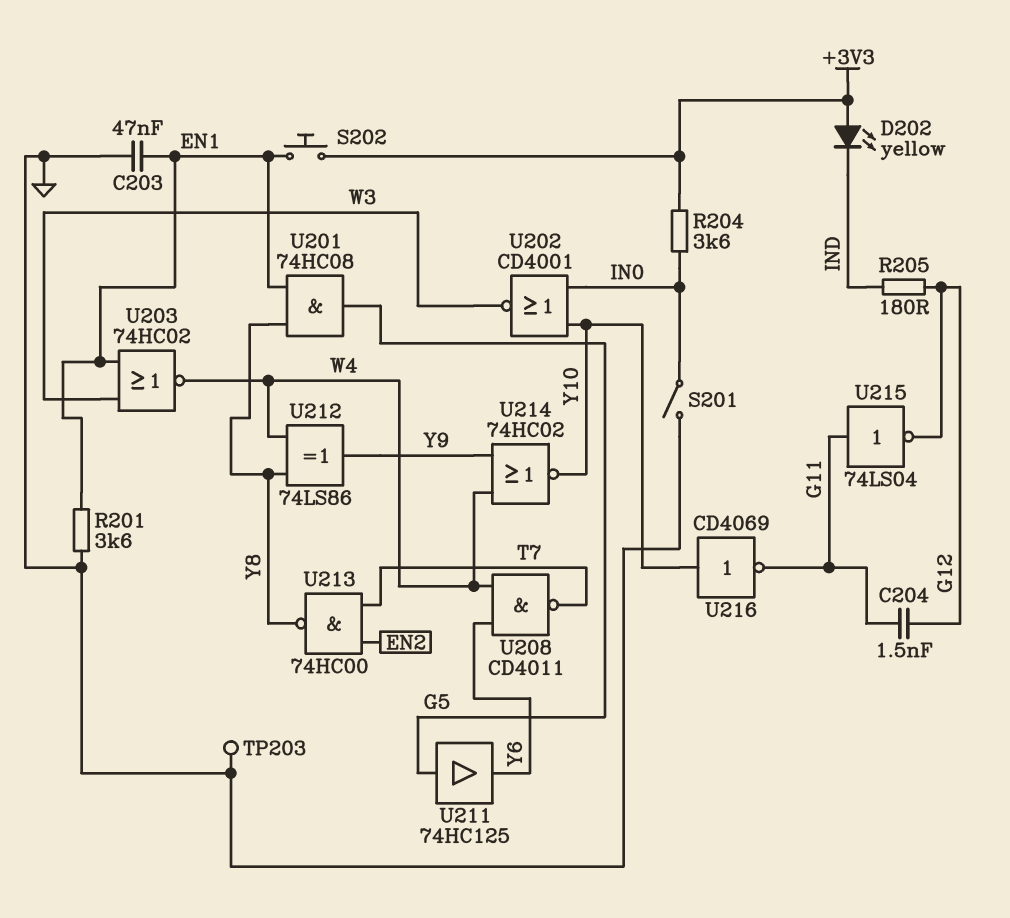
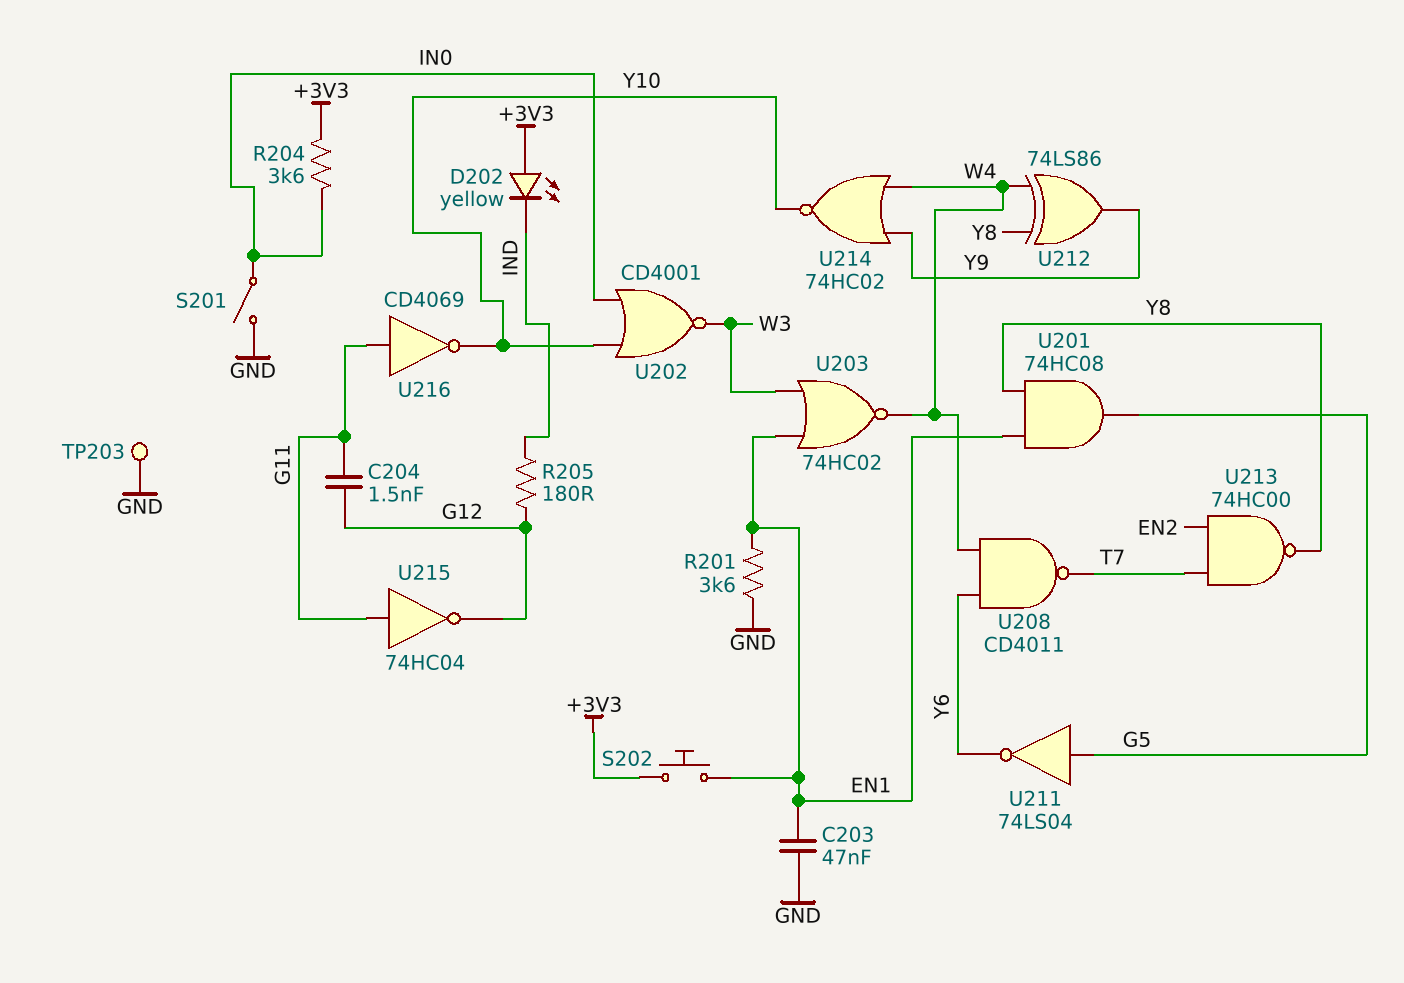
U211: buffer 74HC125 (in G5, out Y6) -> NOT 74LS04 (in G5, out Y6)
U215: NOT 74LS04 (in G11, out G12) -> NOT 74HC04 (in G11, out G12)
U216: NOT CD4069 (in Y10, out G11) -> NOT CD4069 (in G11, out Y10)

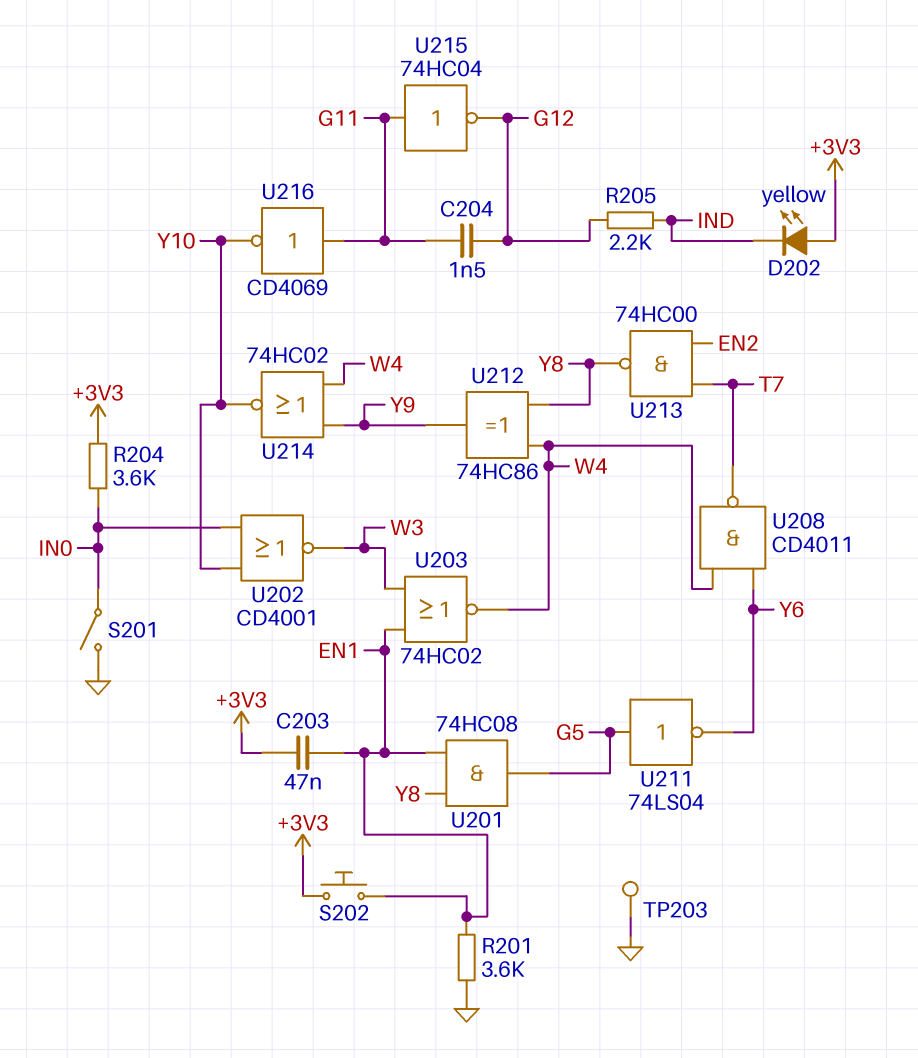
C203: 47nF (EN1, GND) -> 47nF (+3V3, EN1)
R205: 180 (G12, IND) -> 2.2k (G12, IND)
U212: XOR 74LS86 (in W4, in Y8, out Y9) -> XOR 74HC86 (in W4, in Y8, out Y9)

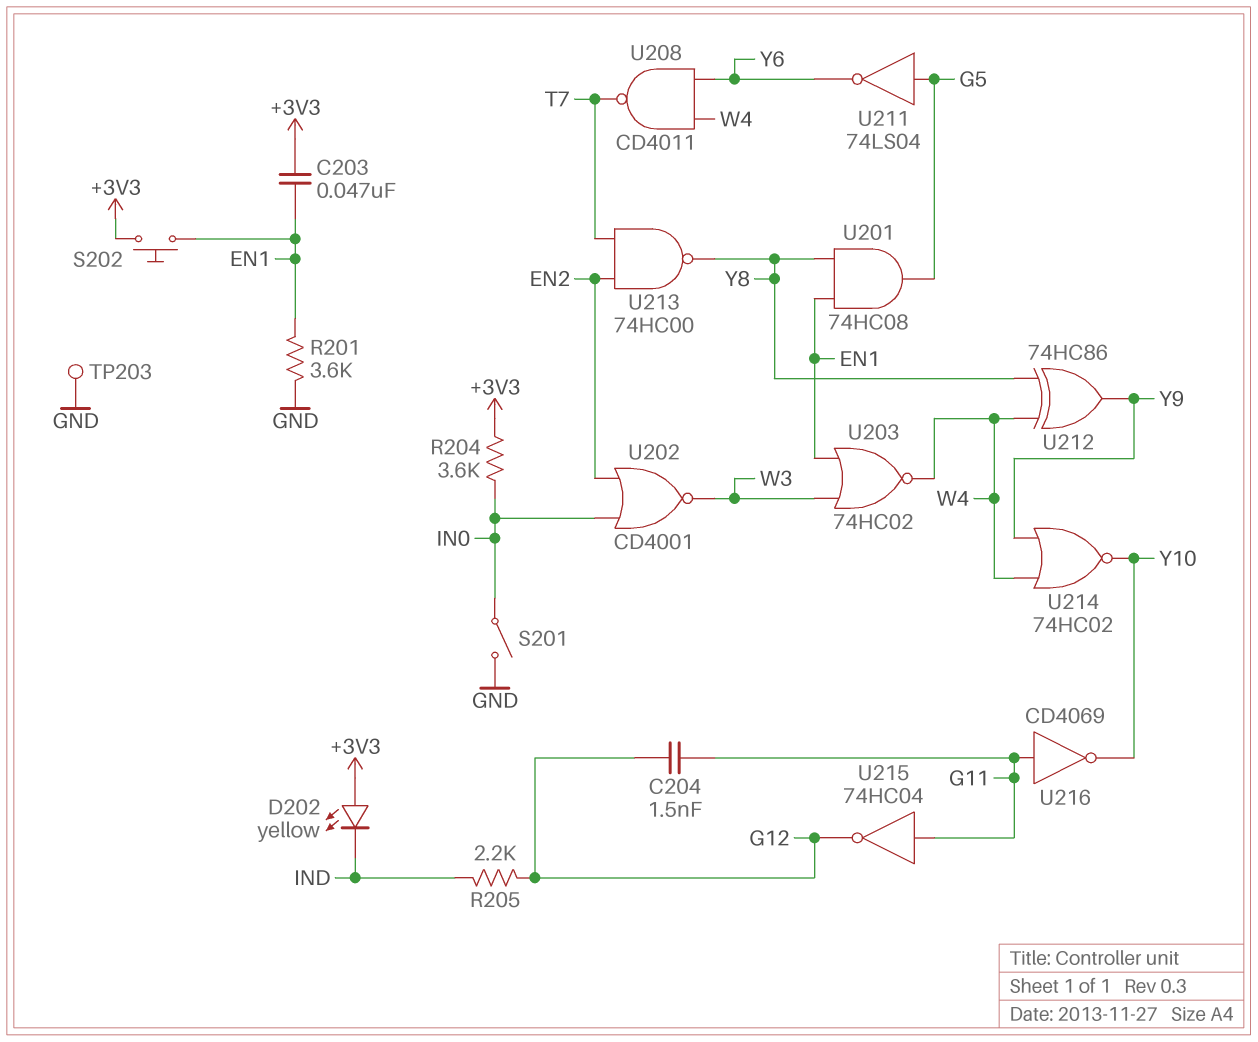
U202: NOR CD4001 (in IN0, in Y10, out W3) -> NOR CD4001 (in EN2, in IN0, out W3)

